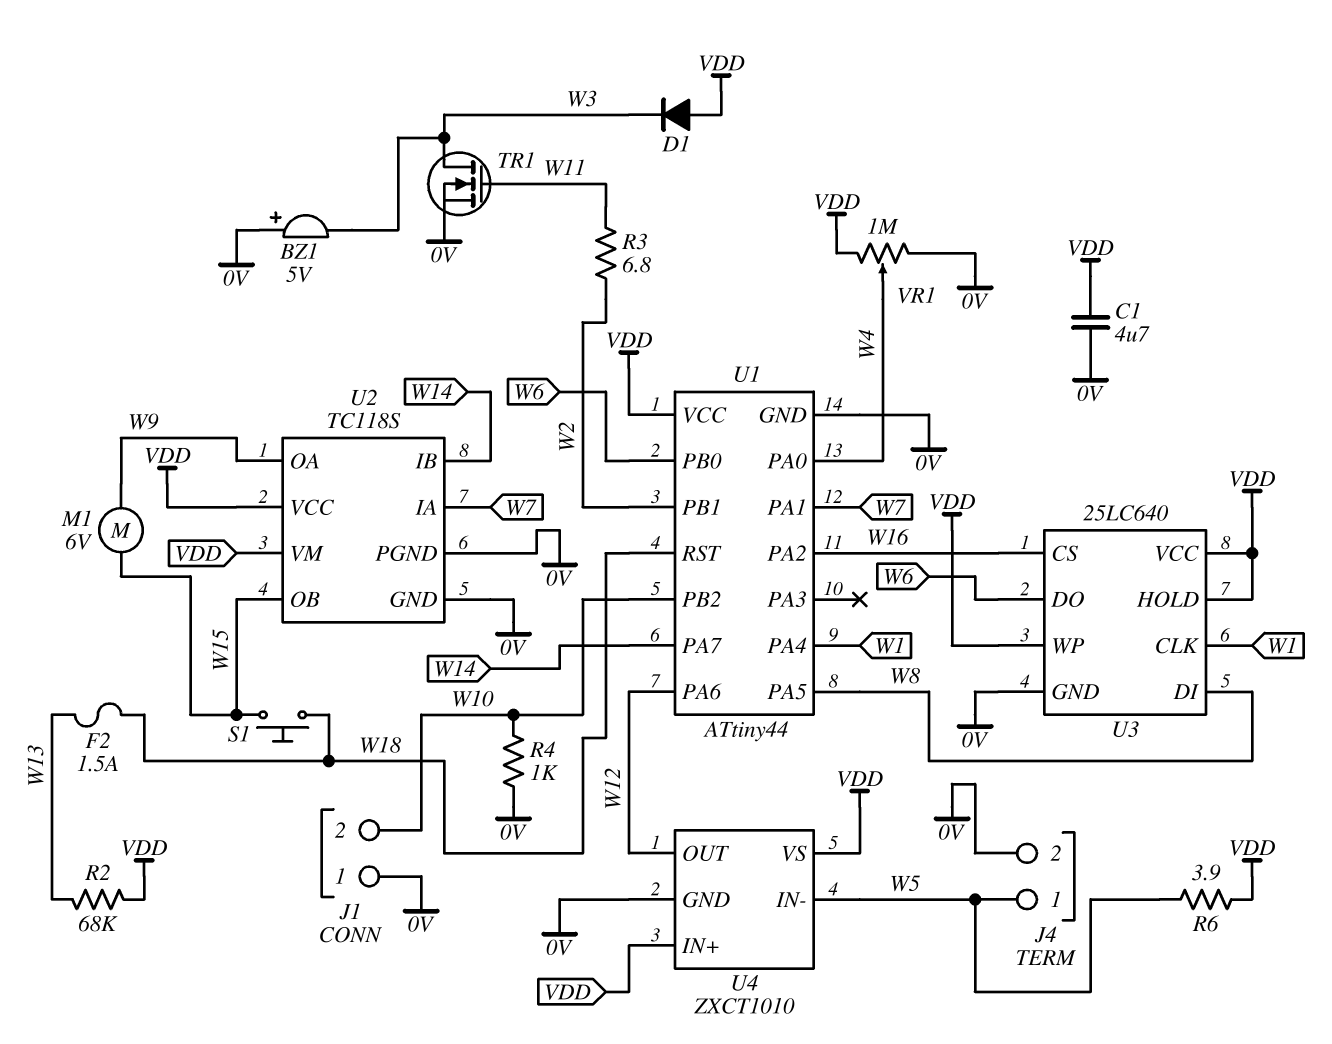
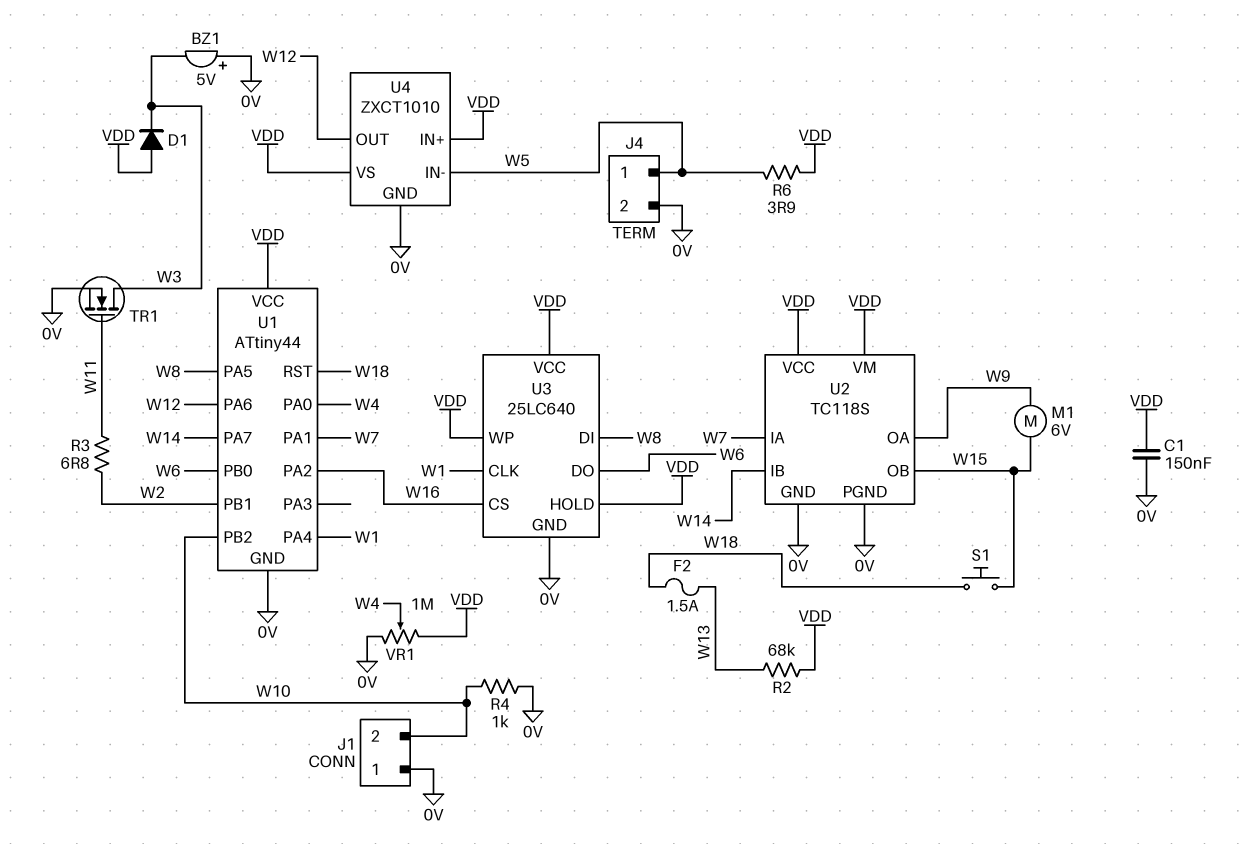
C1: 4.7uF (0V, VDD) -> 150nF (0V, VDD)

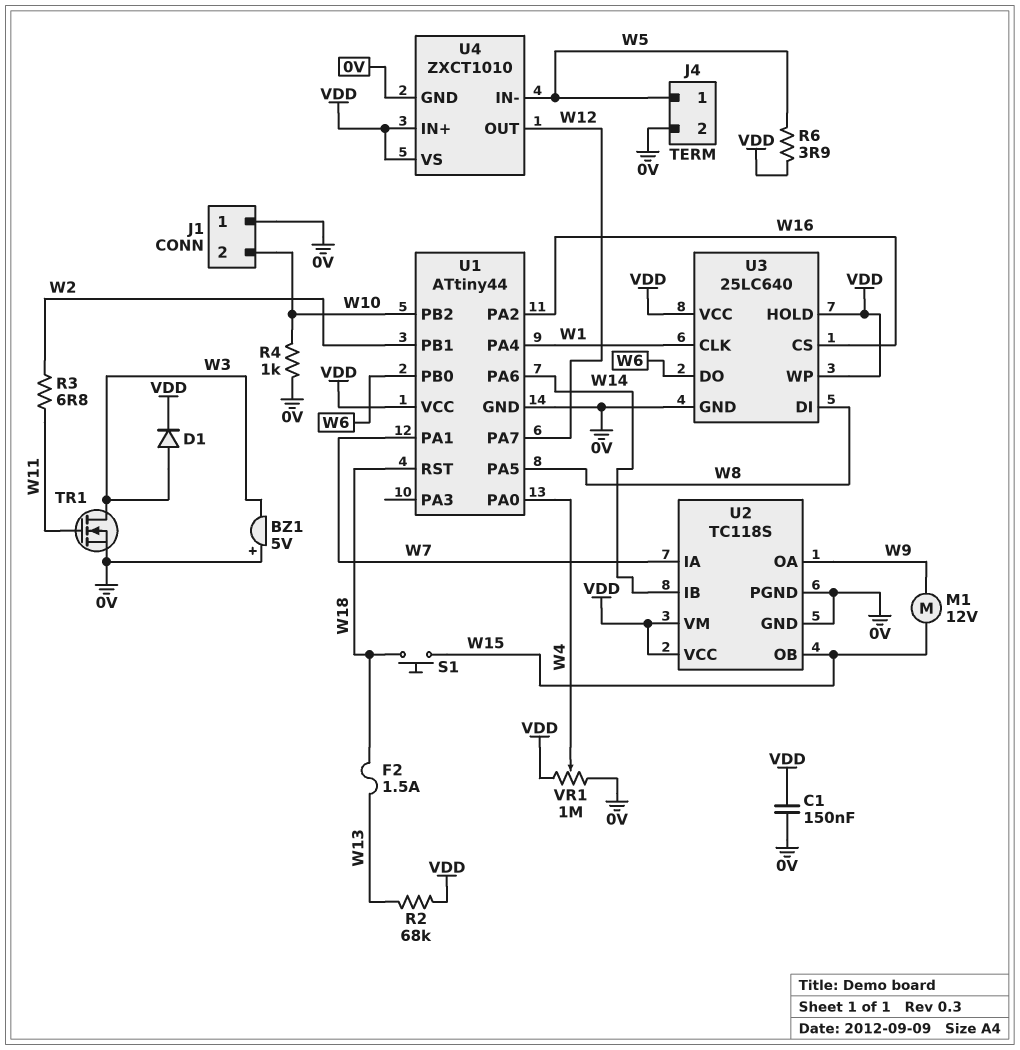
D1: diode (A VDD, K W3) -> diode (A W3, K VDD)
M1: motor 6V (W9, W15) -> motor 12V (W9, W15)
U1 pin PA6: W12 -> W14
U1 pin PA7: W14 -> W12

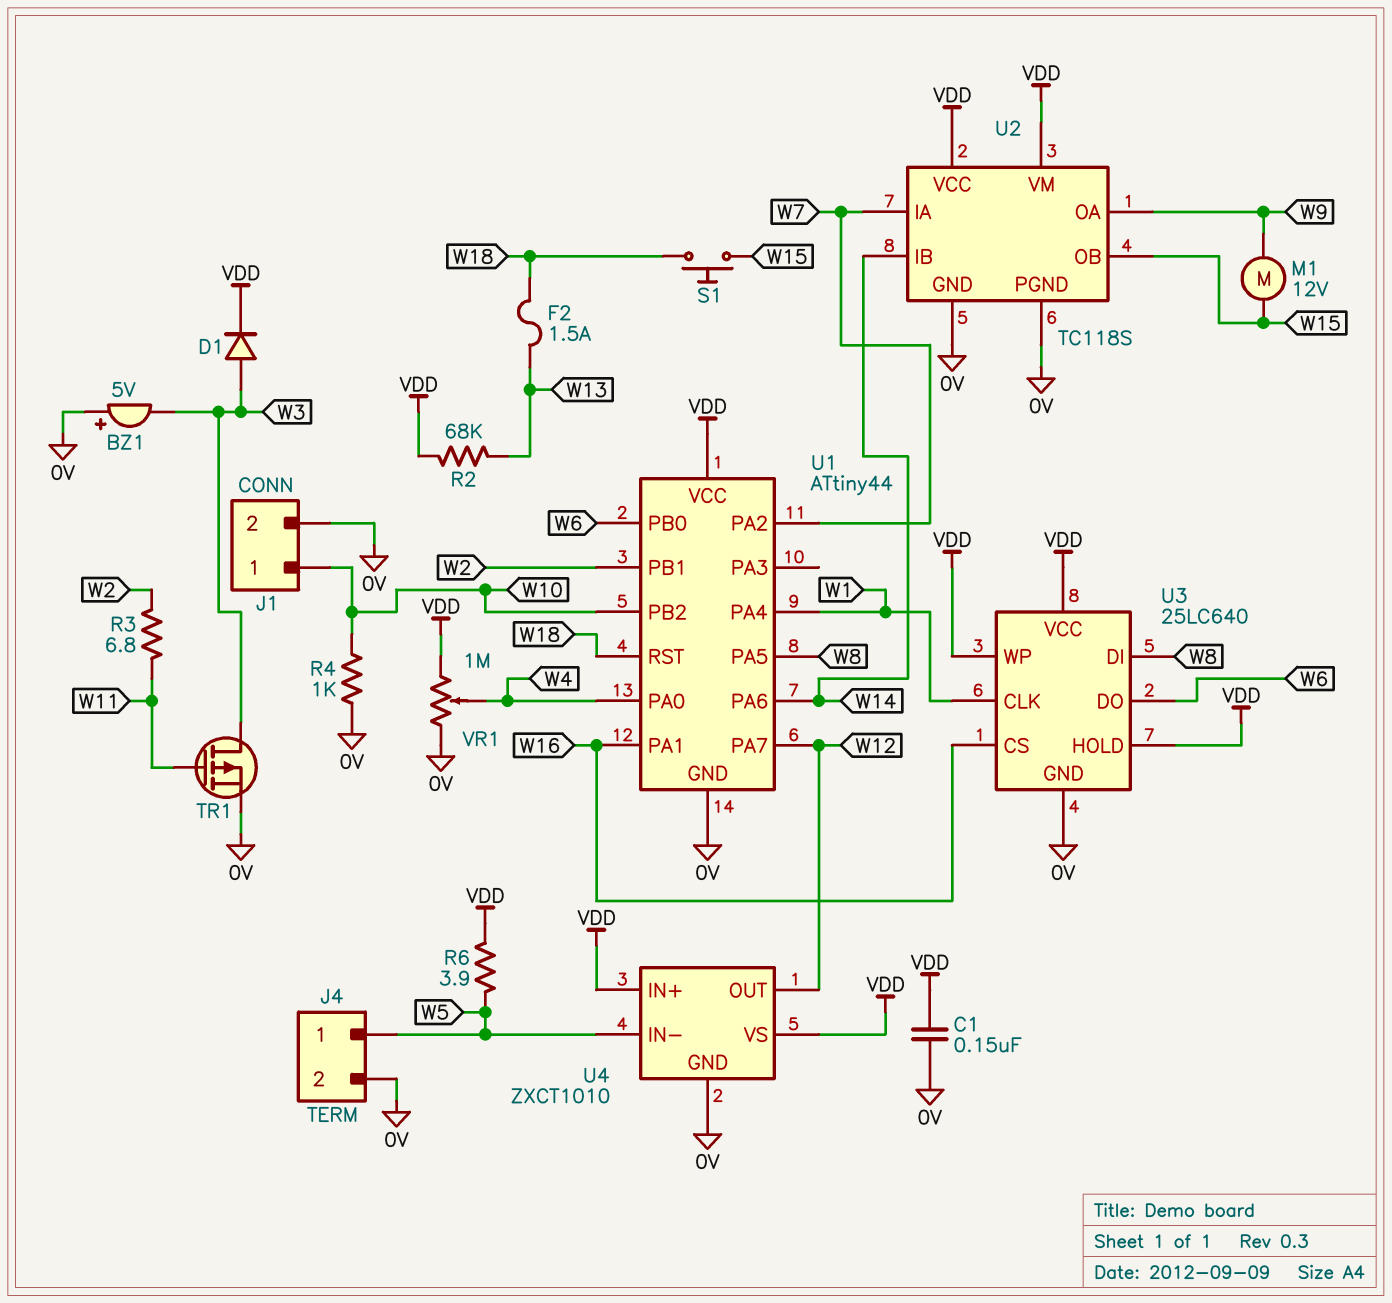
J1 pin 1: 0V -> W10
J1 pin 2: W10 -> 0V
TR1: NMOS (G W11, D W3, S 0V) -> PMOS (G W11, D W3, S 0V)
U1 pin PA1: W7 -> W16
U1 pin PA2: W16 -> W7

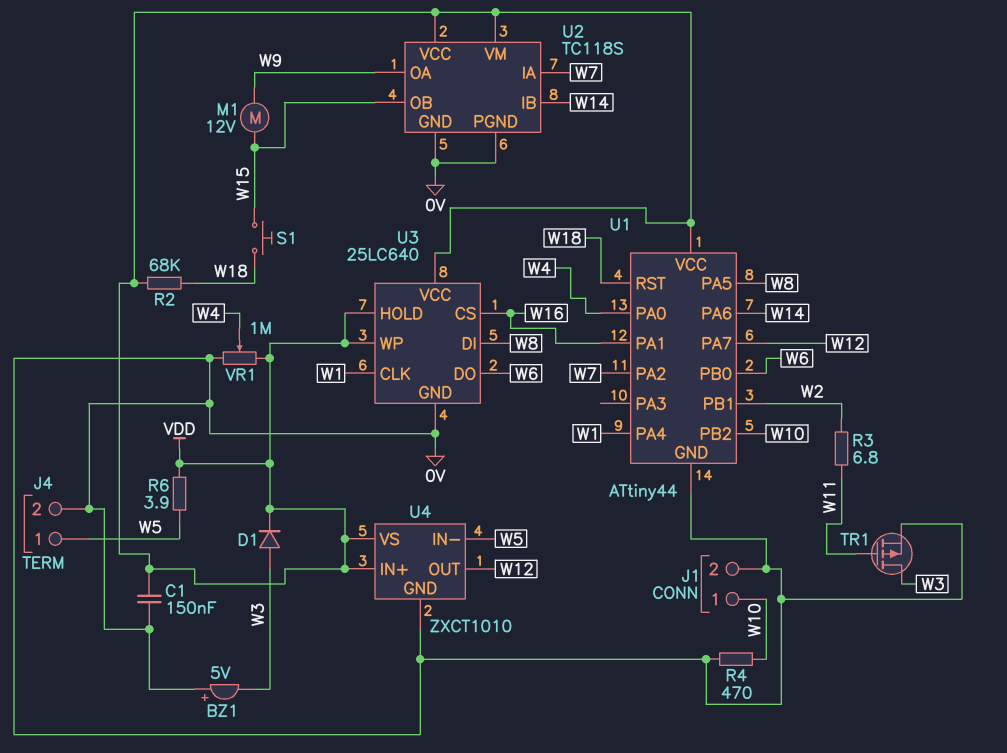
F2: 1.5A (W13, W18) -> none
R2: 68k (VDD, W13) -> 68k (VDD, W18)
R4: 1k (0V, W10) -> 470 (0V, W10)

